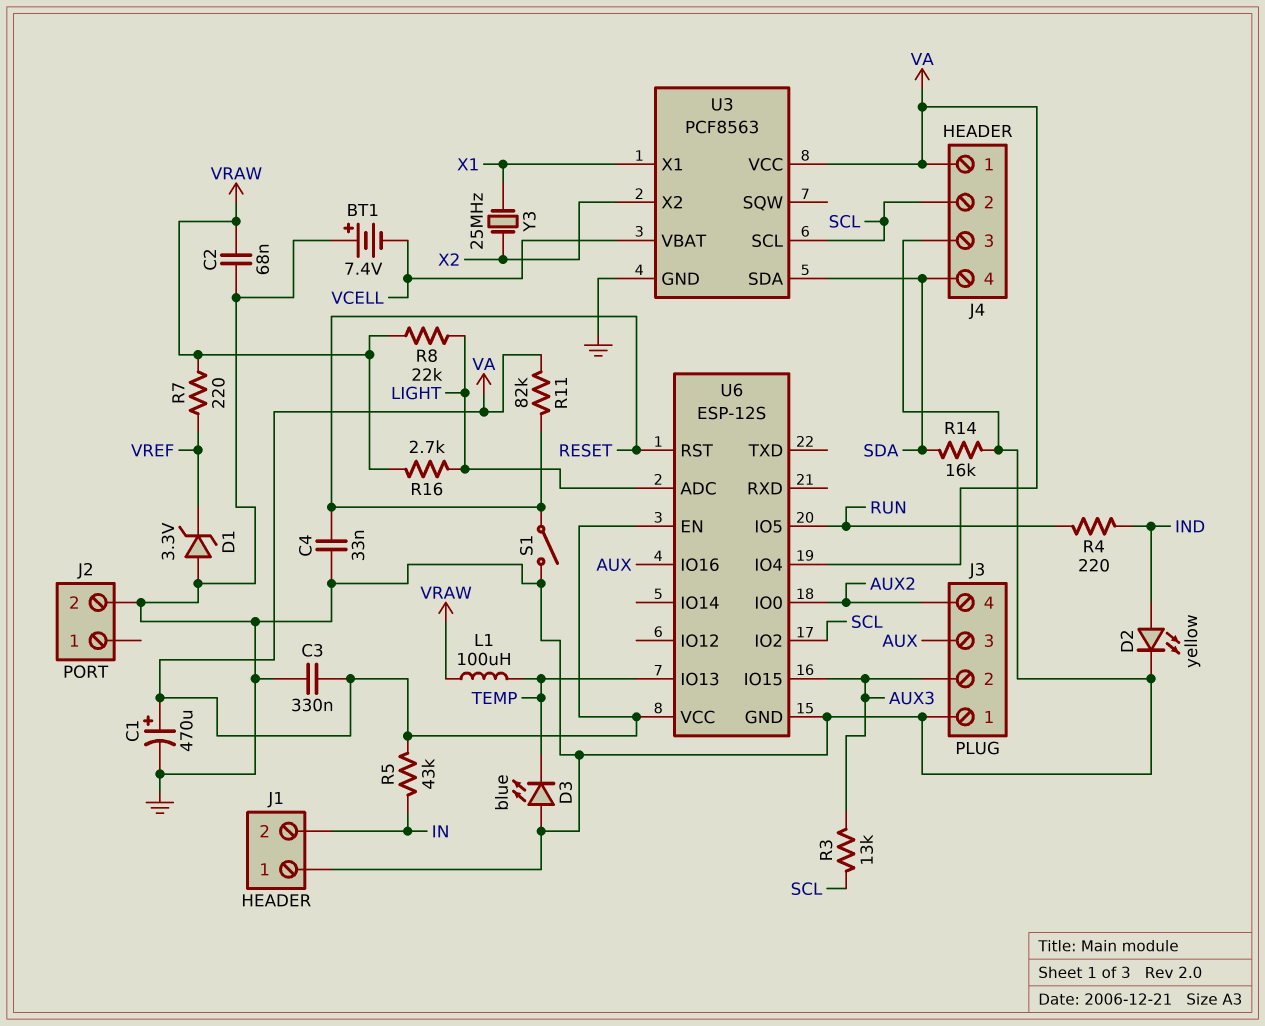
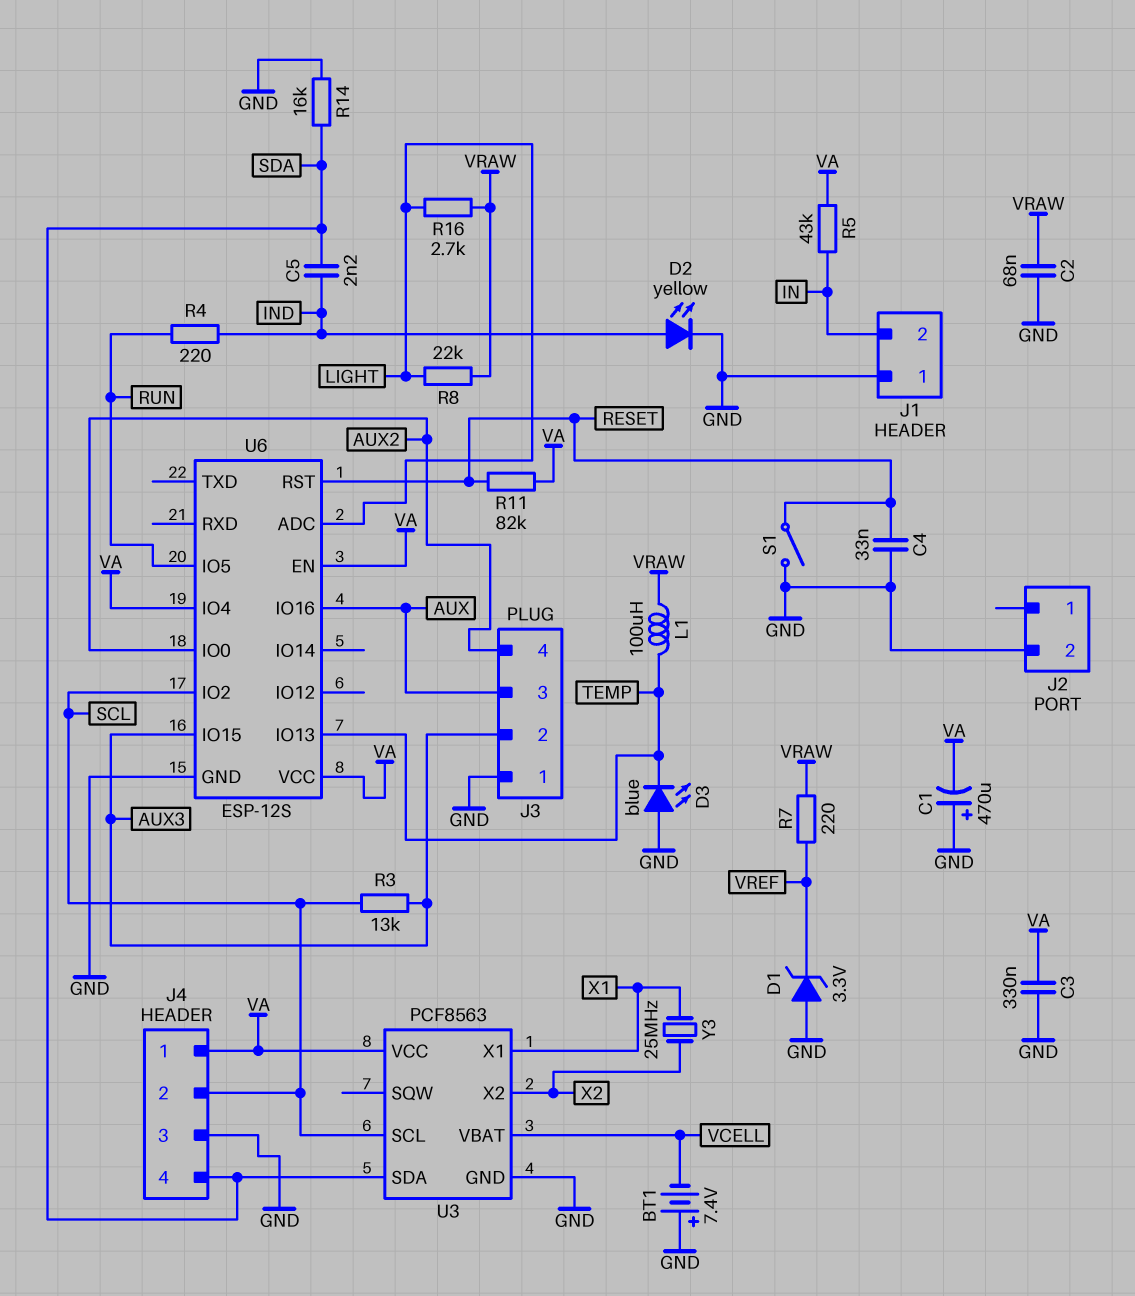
C1: 470uF (plus VA, minus GND) -> 470uF (plus GND, minus VA)
C5: none -> 2.2nF (IND, SDA)

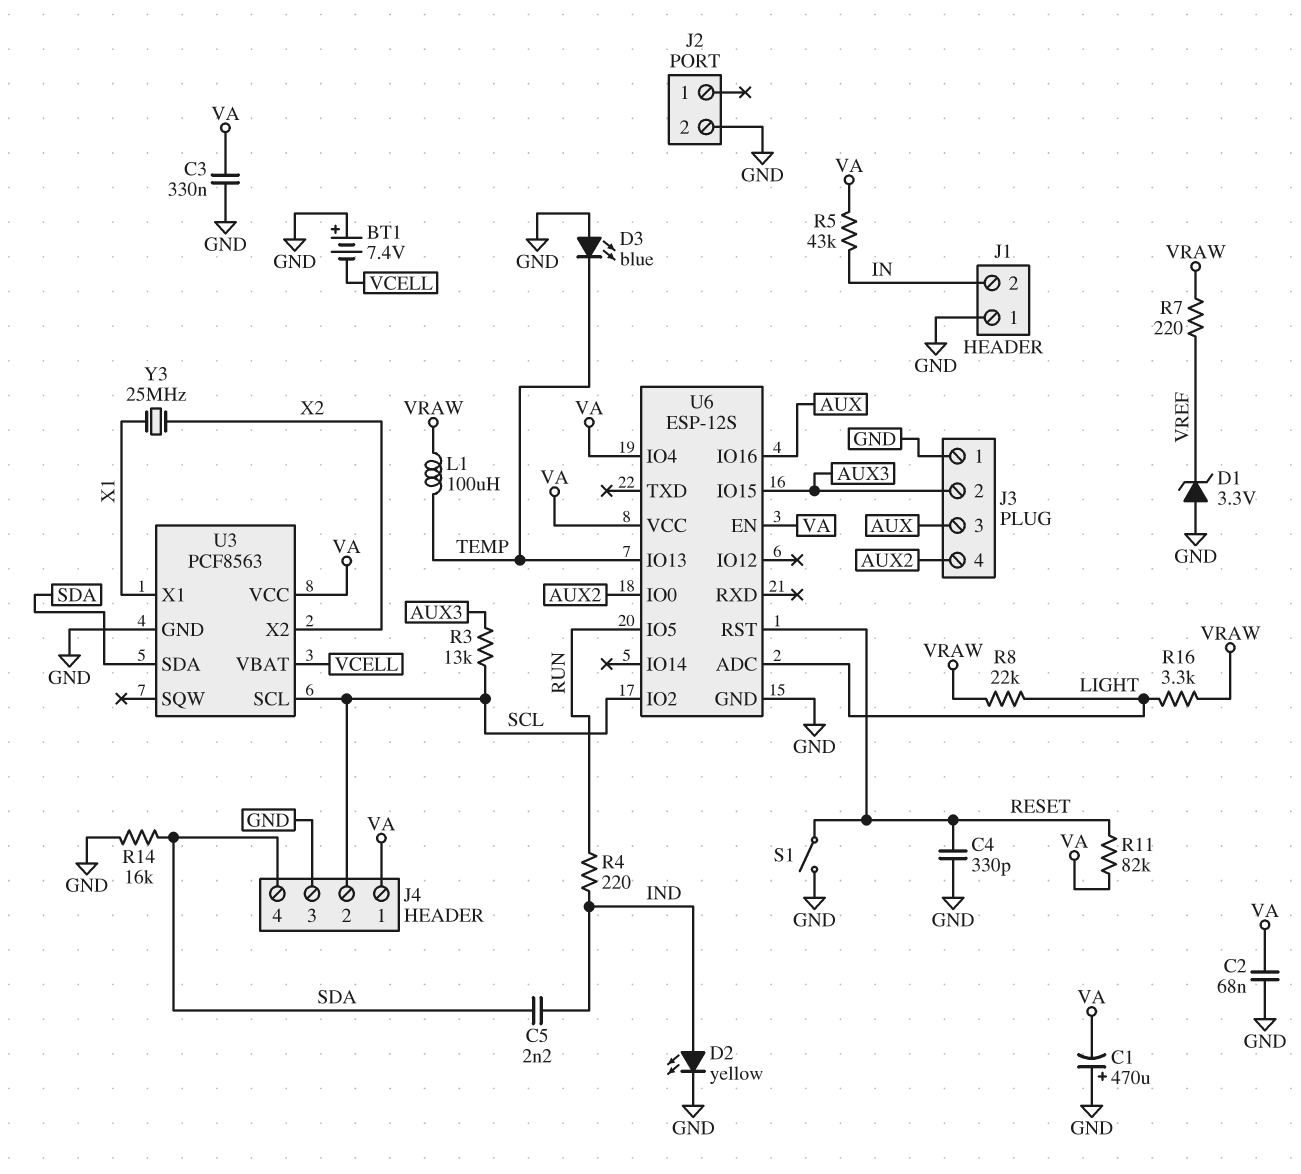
C2: 68nF (GND, VRAW) -> 68nF (GND, VA)
C4: 33nF (GND, RESET) -> 330pF (GND, RESET)
R16: 2.7k (LIGHT, VRAW) -> 3.3k (LIGHT, VRAW)

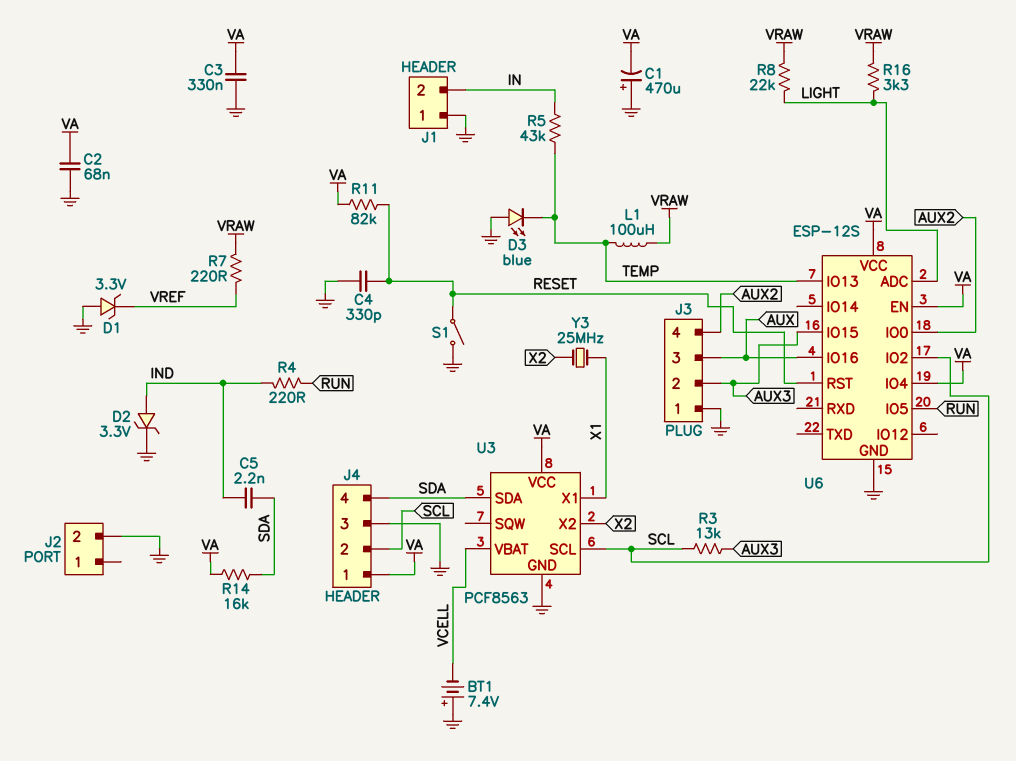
D2: LED yellow (A IND, K GND) -> zener 3.3V (A IND, K GND)
R5: 43k (IN, VA) -> 43k (IN, TEMP)
R14: 16k (GND, SDA) -> 16k (SDA, VA)

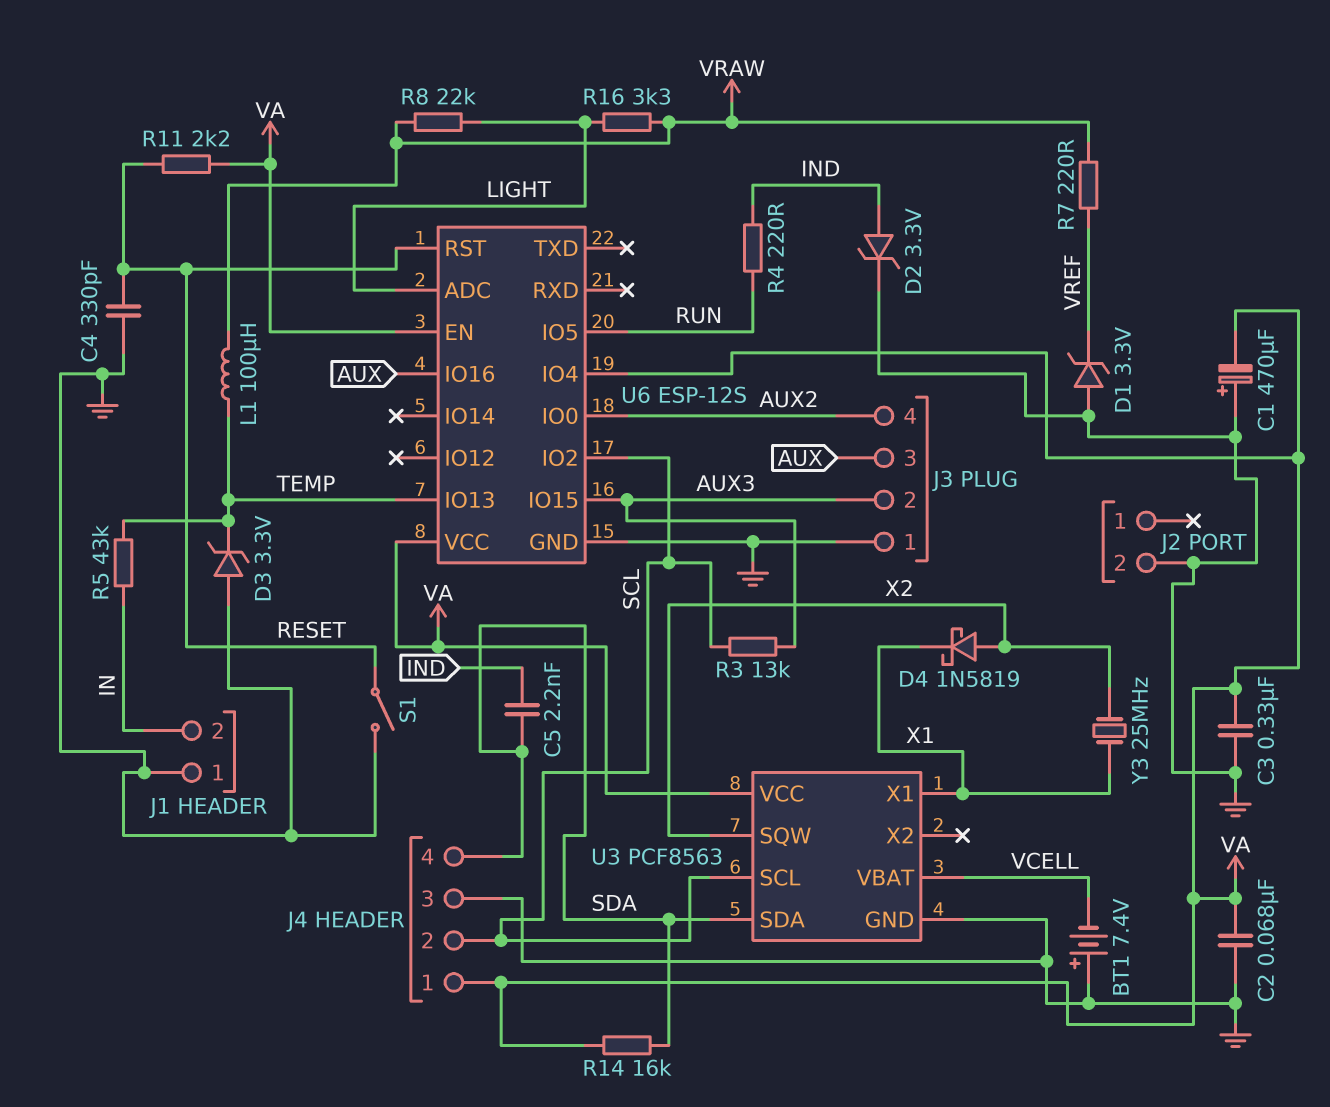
D3: LED blue (A GND, K TEMP) -> zener 3.3V (A GND, K TEMP)
D4: none -> schottky 1N5819 (A X2, K X1)
R11: 82k (RESET, VA) -> 2.2k (RESET, VA)
U3 pin SQW: none -> X2
U3 pin X2: X2 -> none

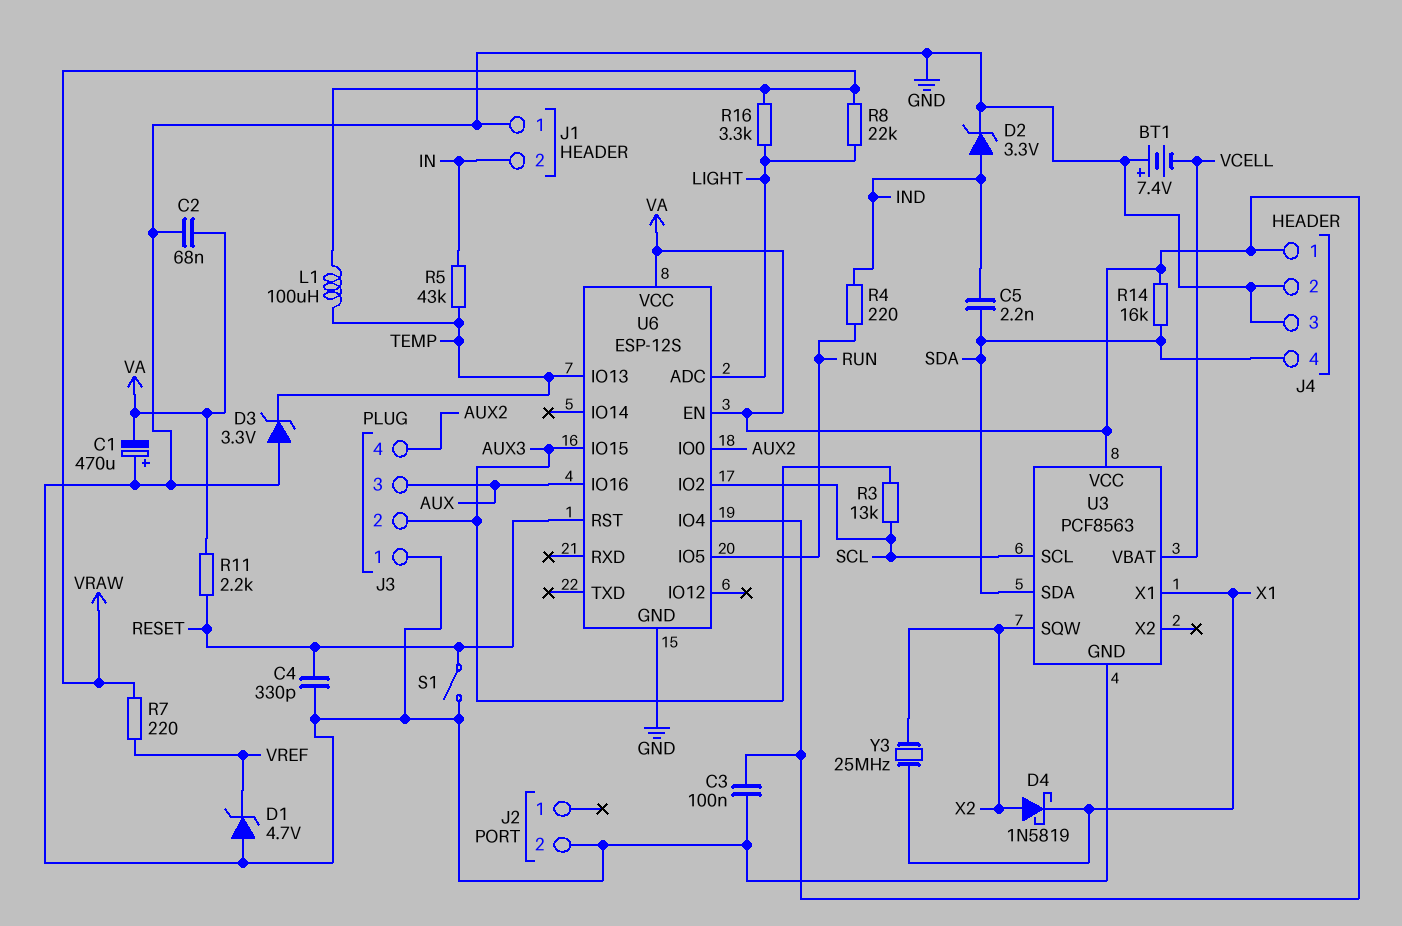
C3: 330nF (GND, VA) -> 100nF (GND, VA)
D1: zener 3.3V (A GND, K VREF) -> zener 4.7V (A GND, K VREF)
J4 pin 2: SCL -> GND

